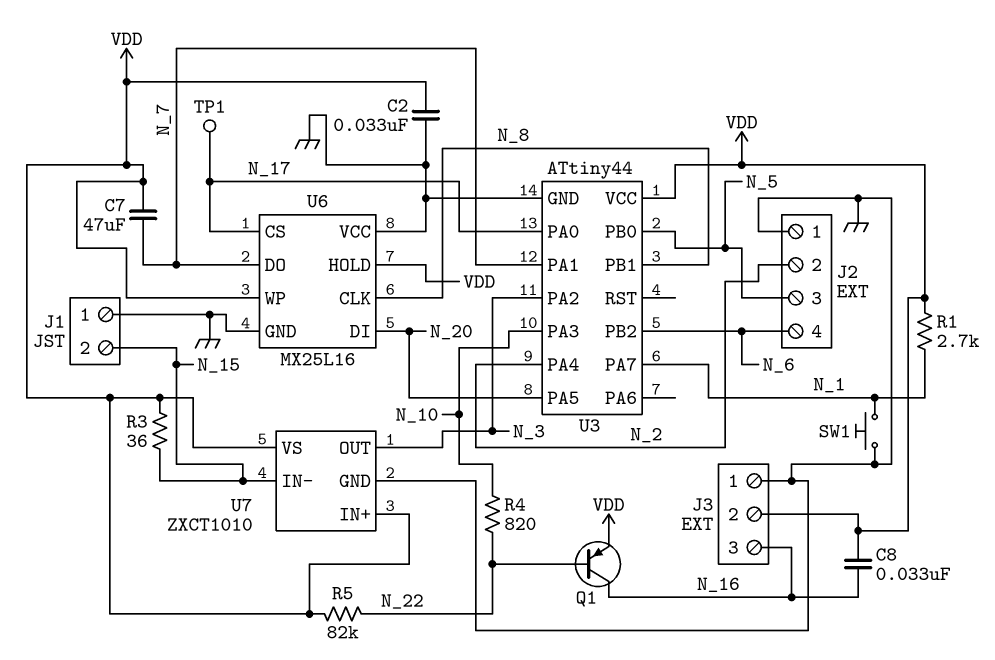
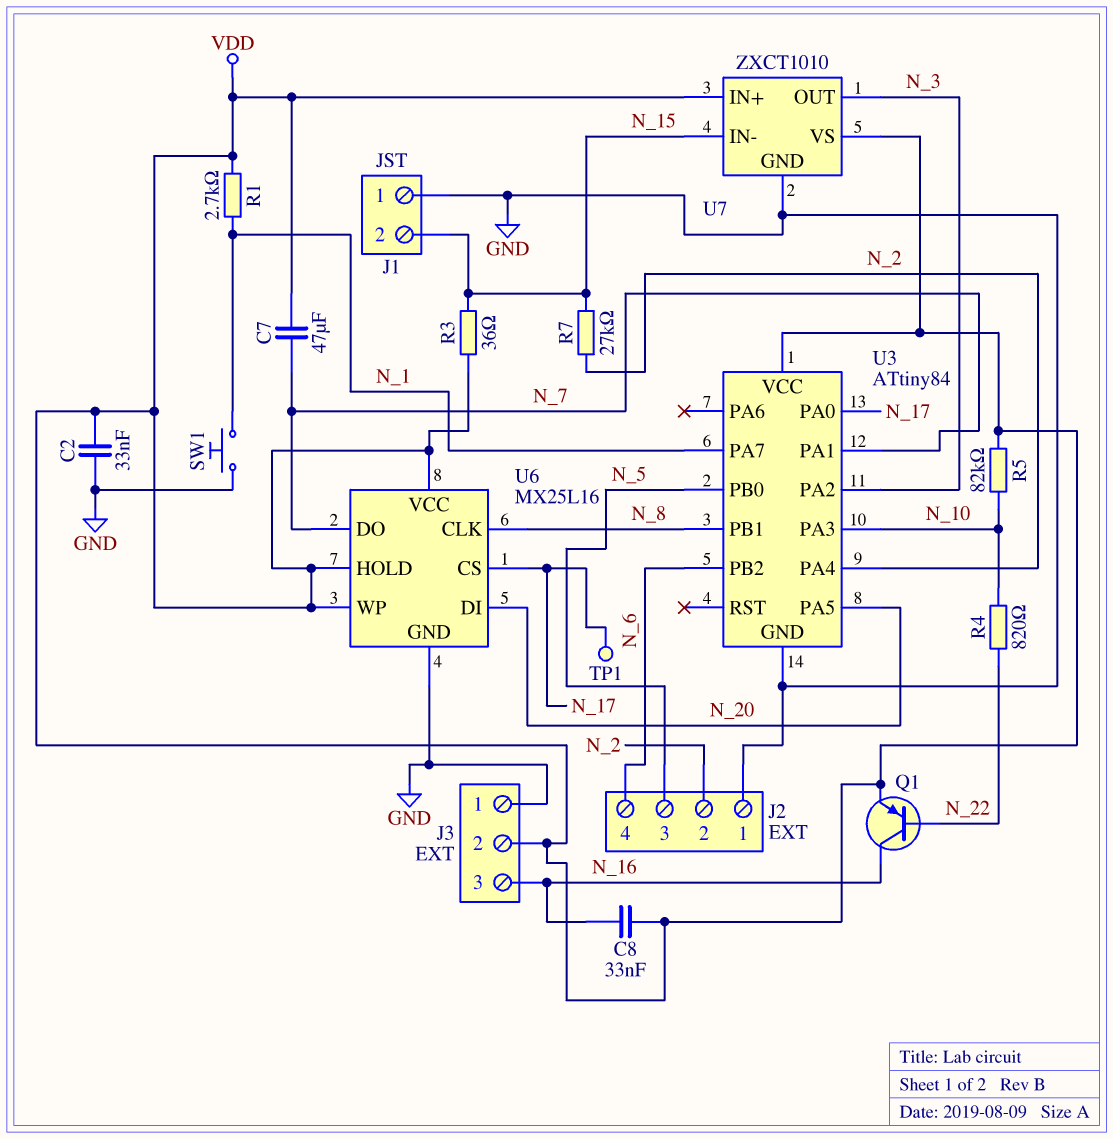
R5: 82k (N_22, VDD) -> 82k (N_10, VDD)
R7: none -> 27k (N_2, N_15)
U3: ATtiny44 -> ATtiny84
U6 pin VCC: GND -> VDD

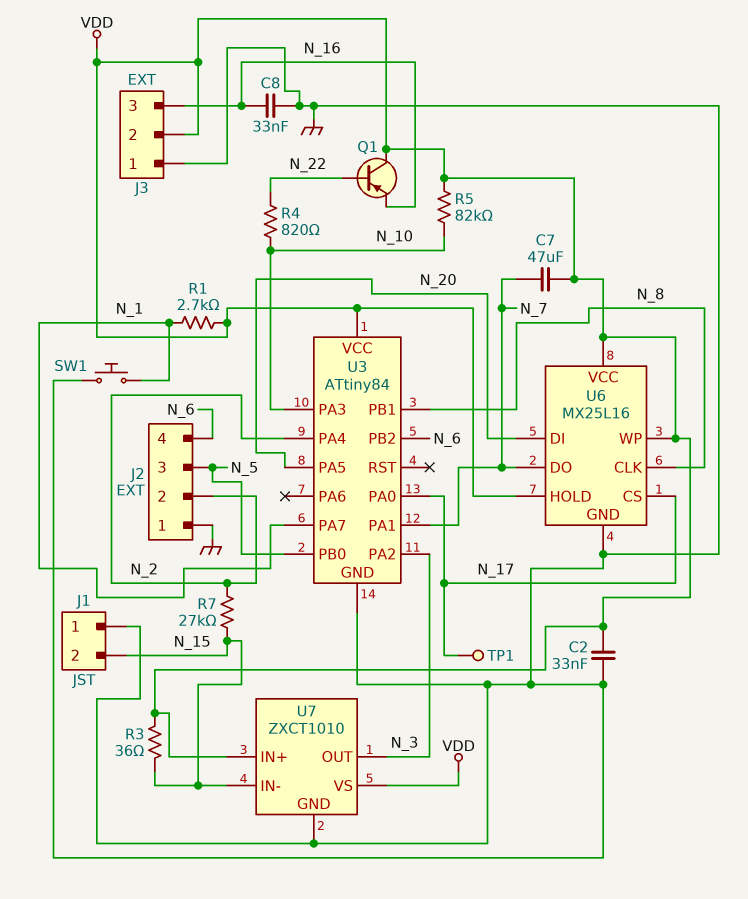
C8: 33nF (N_16, VDD) -> 33nF (GND, N_16)
Q1: PNP (B N_22, C N_16, E VDD) -> PNP (B N_22, C VDD, E N_16)

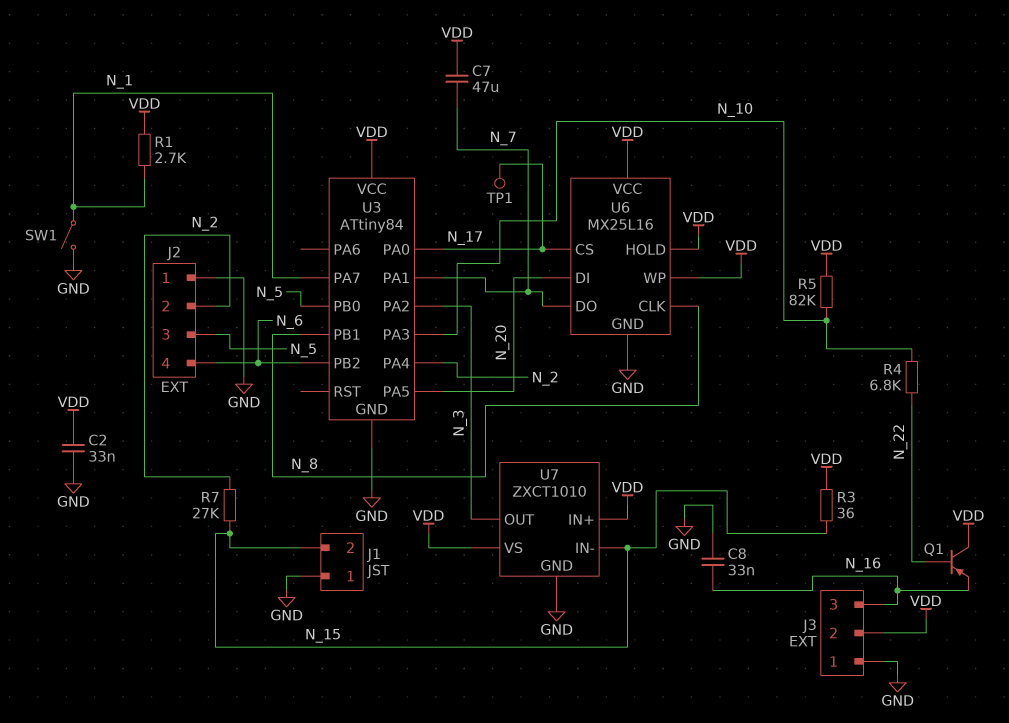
R4: 820 (N_10, N_22) -> 6.8k (N_10, N_22)
SW1: button (GND, N_1) -> switch (GND, N_1)

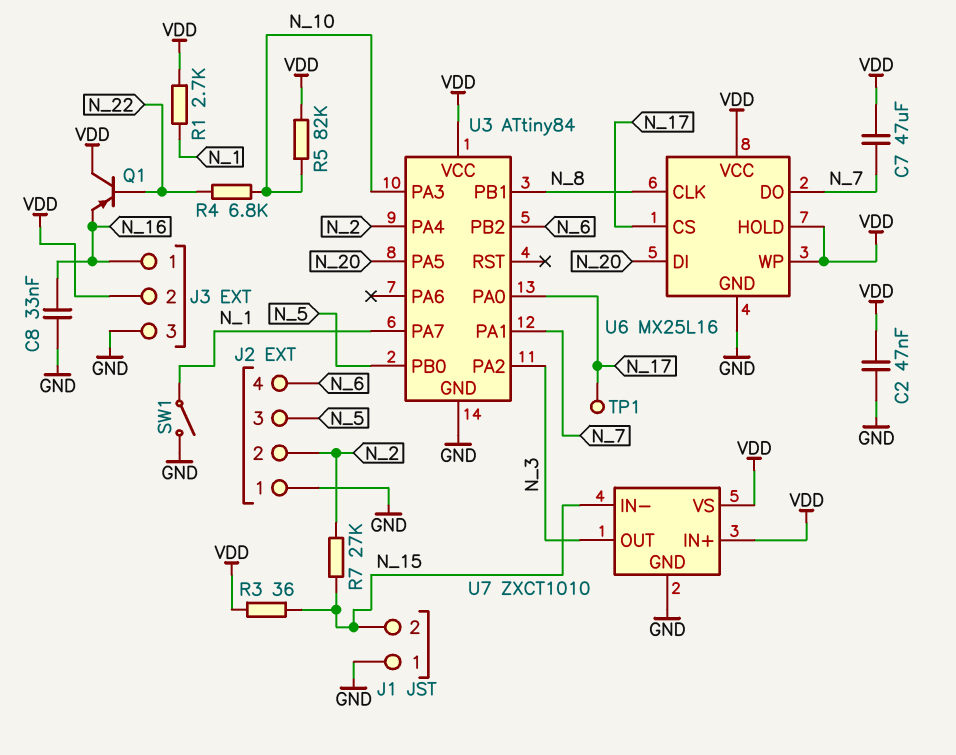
C2: 33nF (GND, VDD) -> 47nF (GND, VDD)
J3 pin 1: GND -> N_16
J3 pin 3: N_16 -> GND

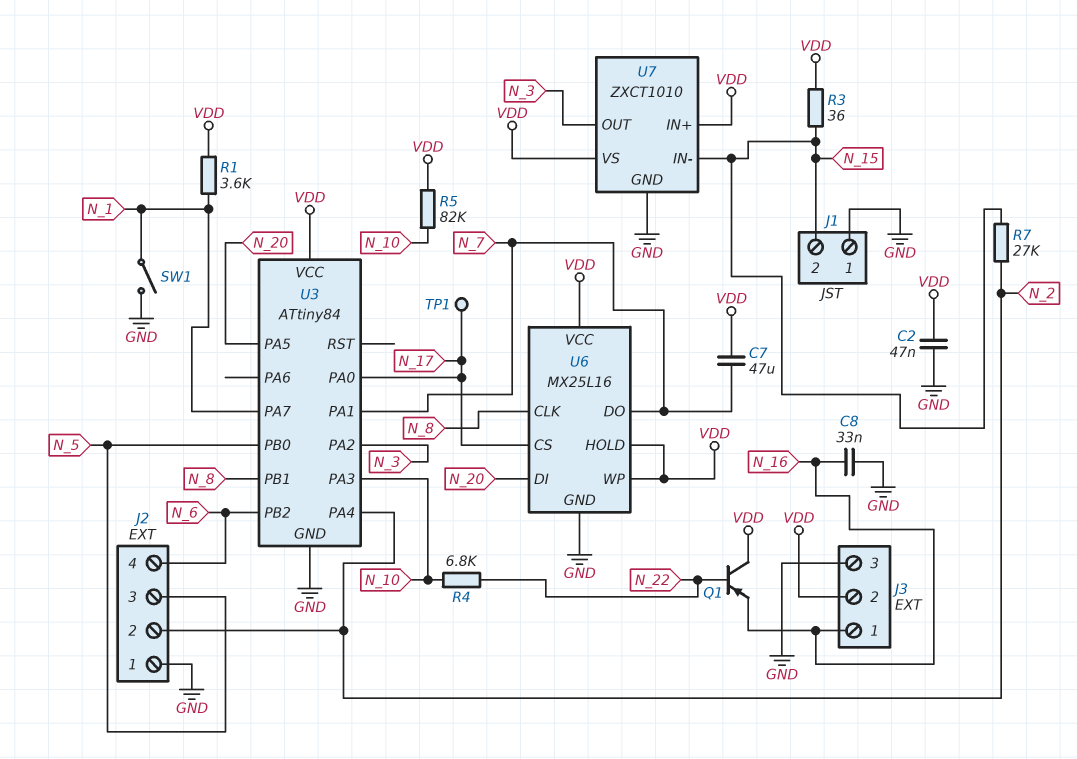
R1: 2.7k (N_1, VDD) -> 3.6k (N_1, VDD)

